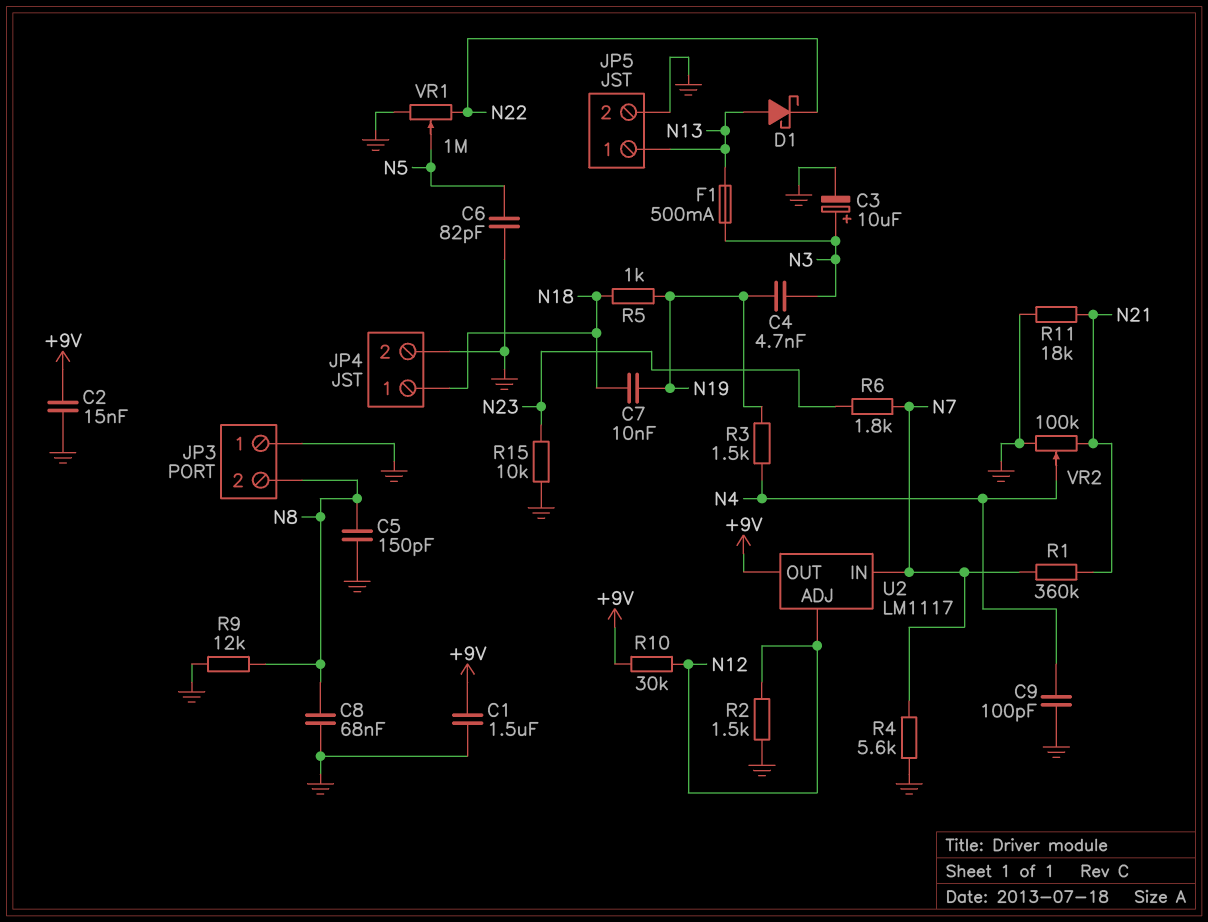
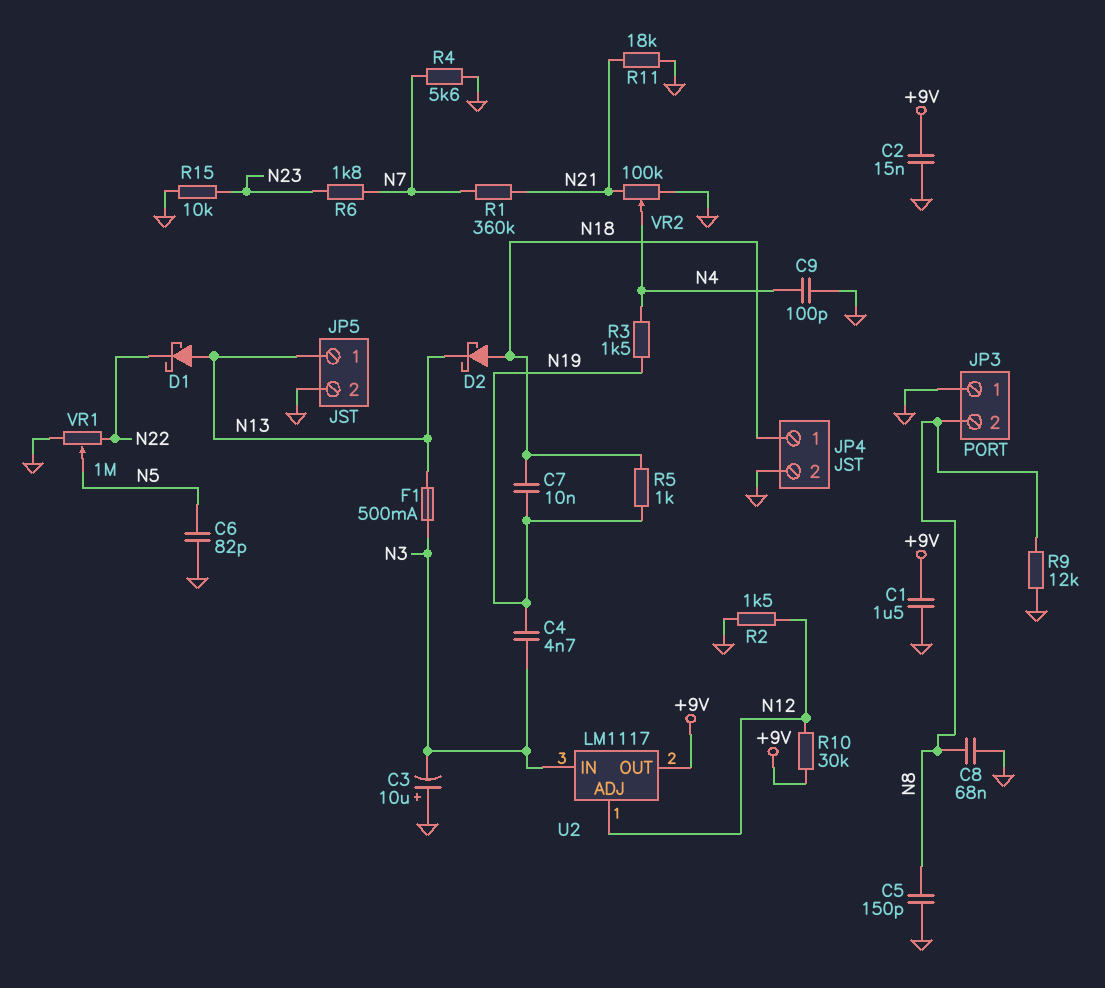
C3: 10uF (plus N3, minus GND) -> 10uF (plus GND, minus N3)
D2: none -> schottky (A N18, K N13)
U2 pin IN: N7 -> N3

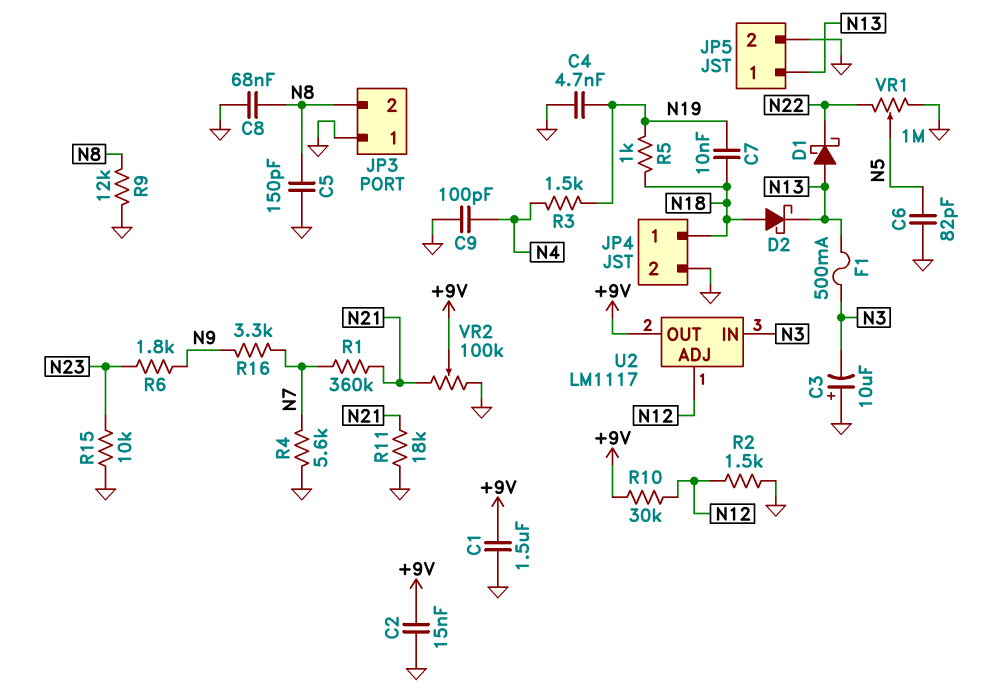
C4: 4.7nF (N3, N19) -> 4.7nF (GND, N19)
R6: 1.8k (N7, N23) -> 1.8k (N9, N23)
R16: none -> 3.3k (N7, N9)
VR2: 100k (GND, N21, wiper N4) -> 100k (GND, N21, wiper +9V)

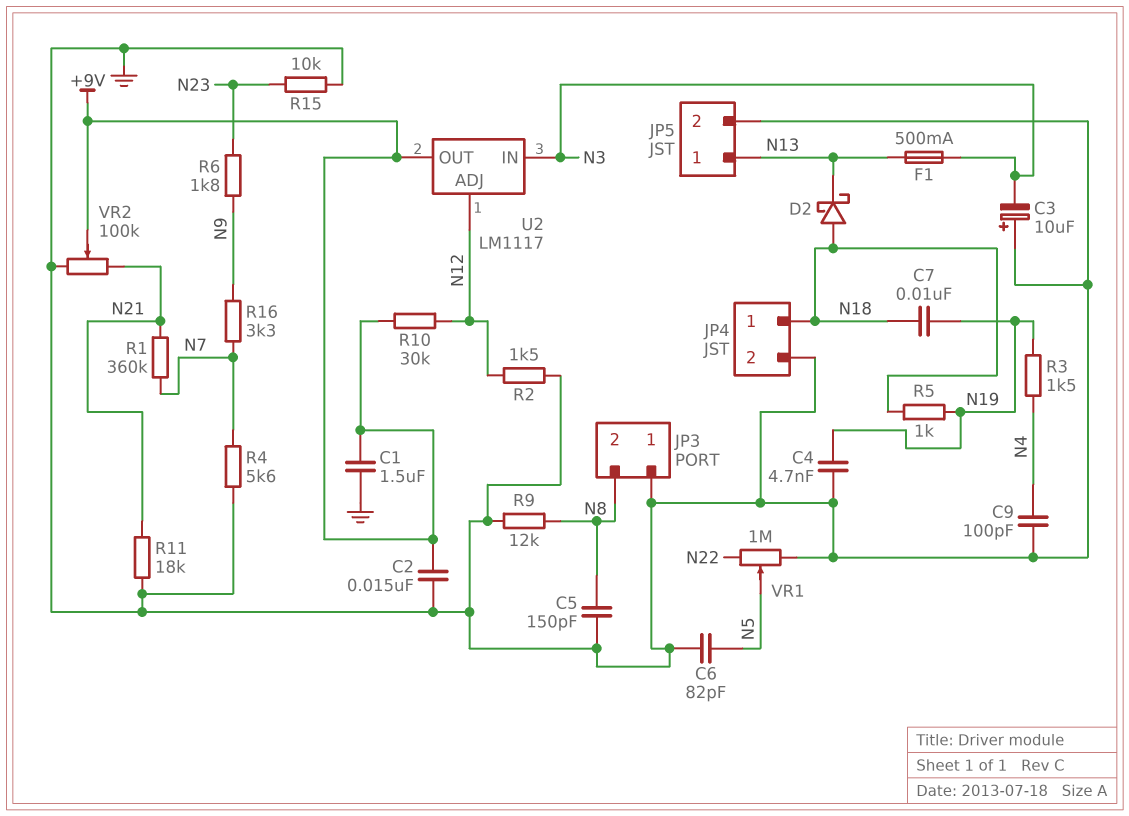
C8: 68nF (GND, N8) -> none
D1: schottky (A N13, K N22) -> none

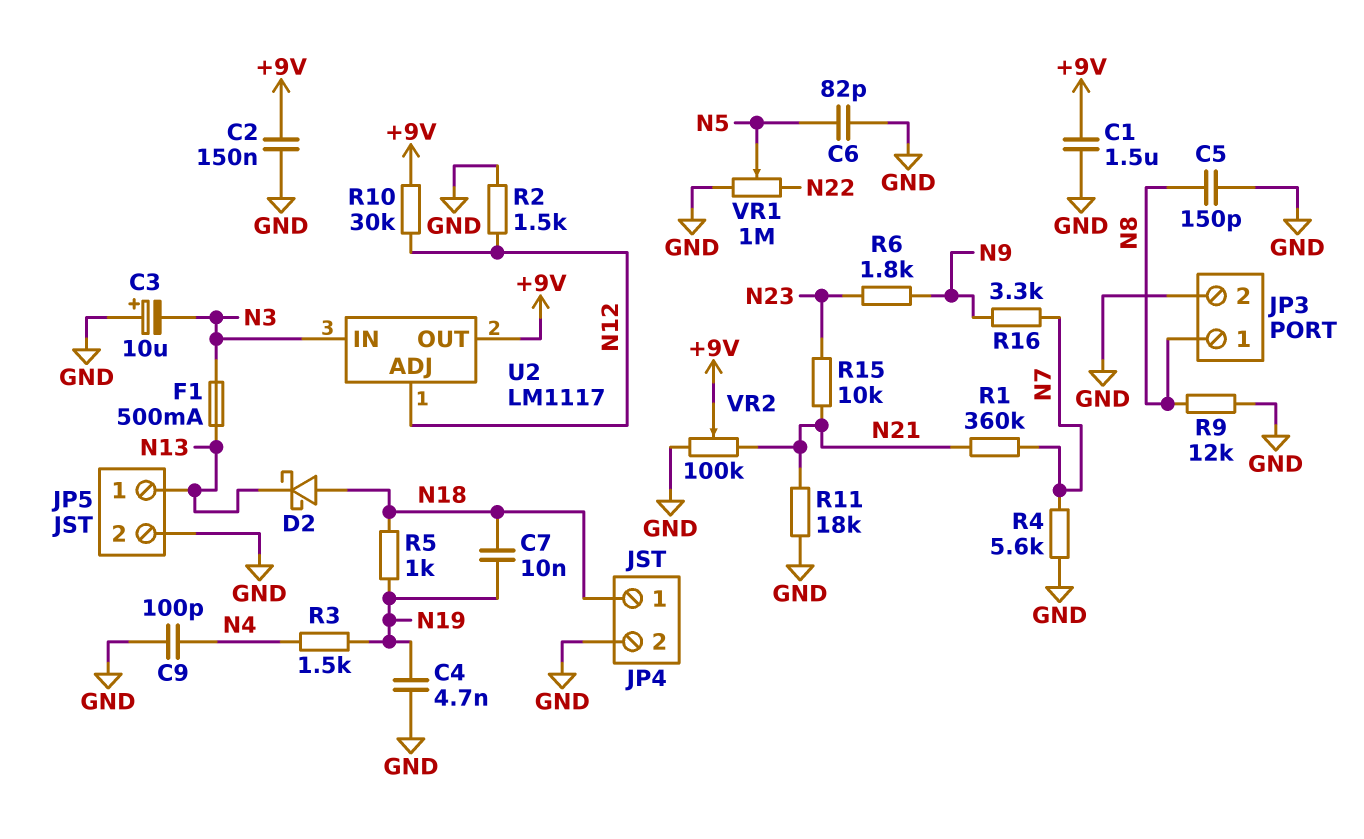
C2: 15nF (+9V, GND) -> 150nF (+9V, GND)
JP3 pin 1: GND -> N8
JP3 pin 2: N8 -> GND
R15: 10k (GND, N23) -> 10k (N21, N23)

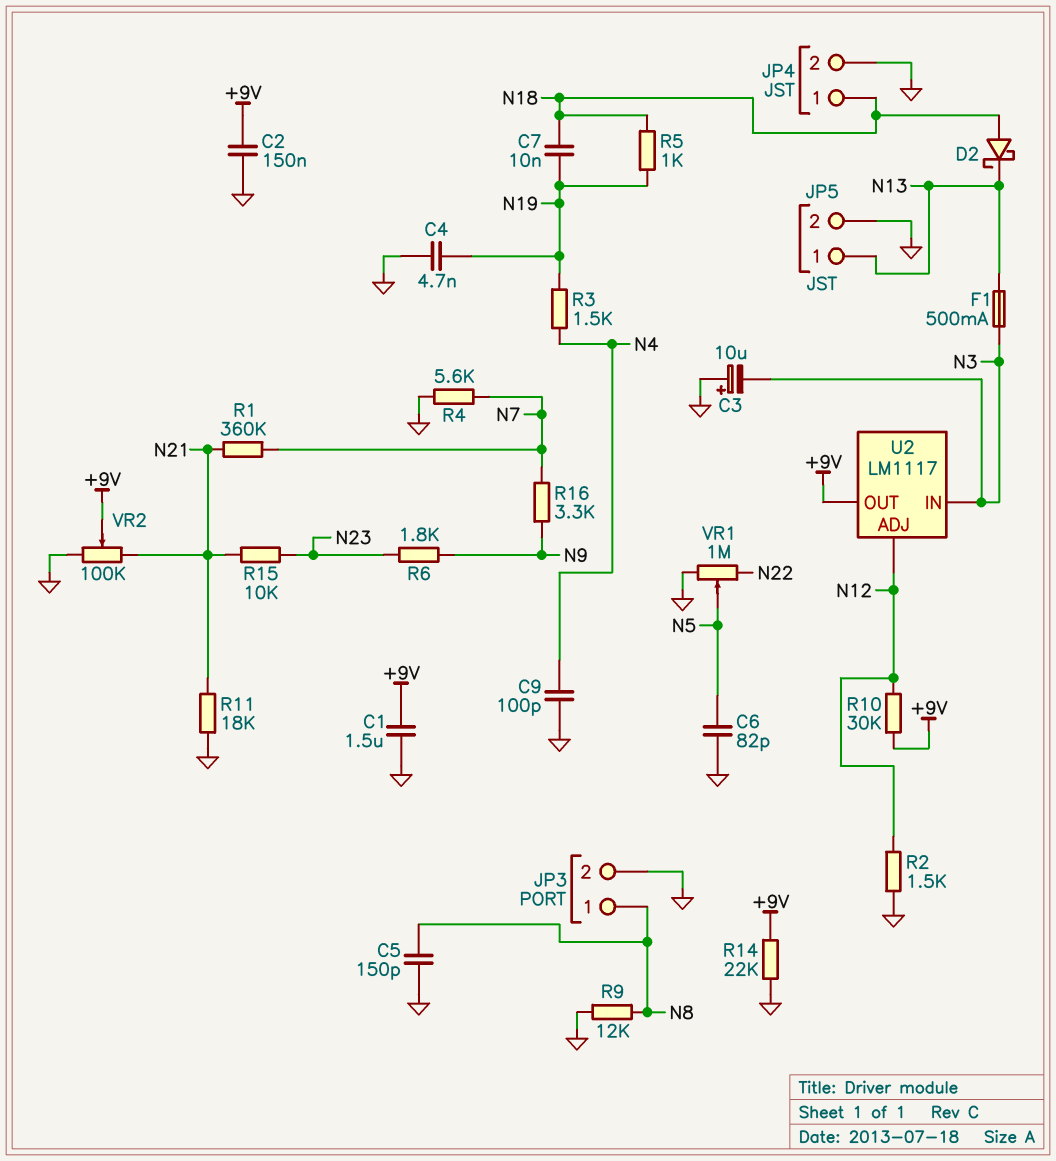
R14: none -> 22k (+9V, GND)

